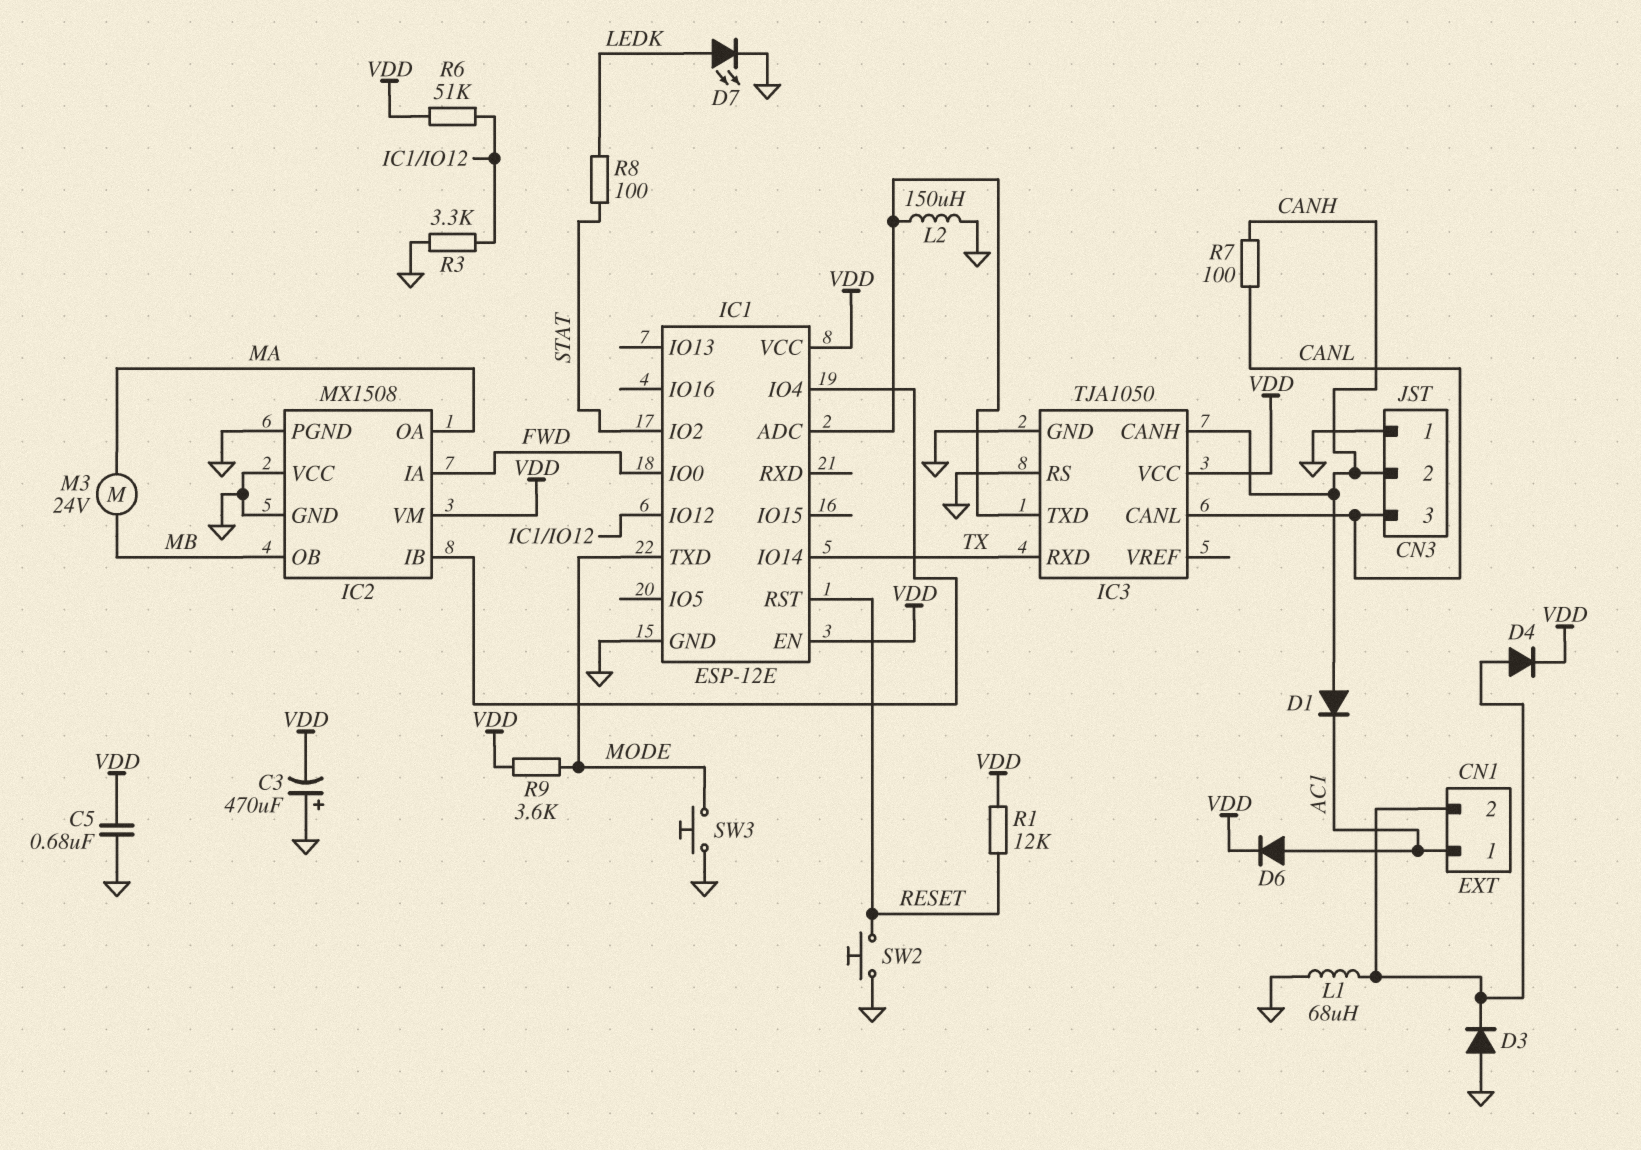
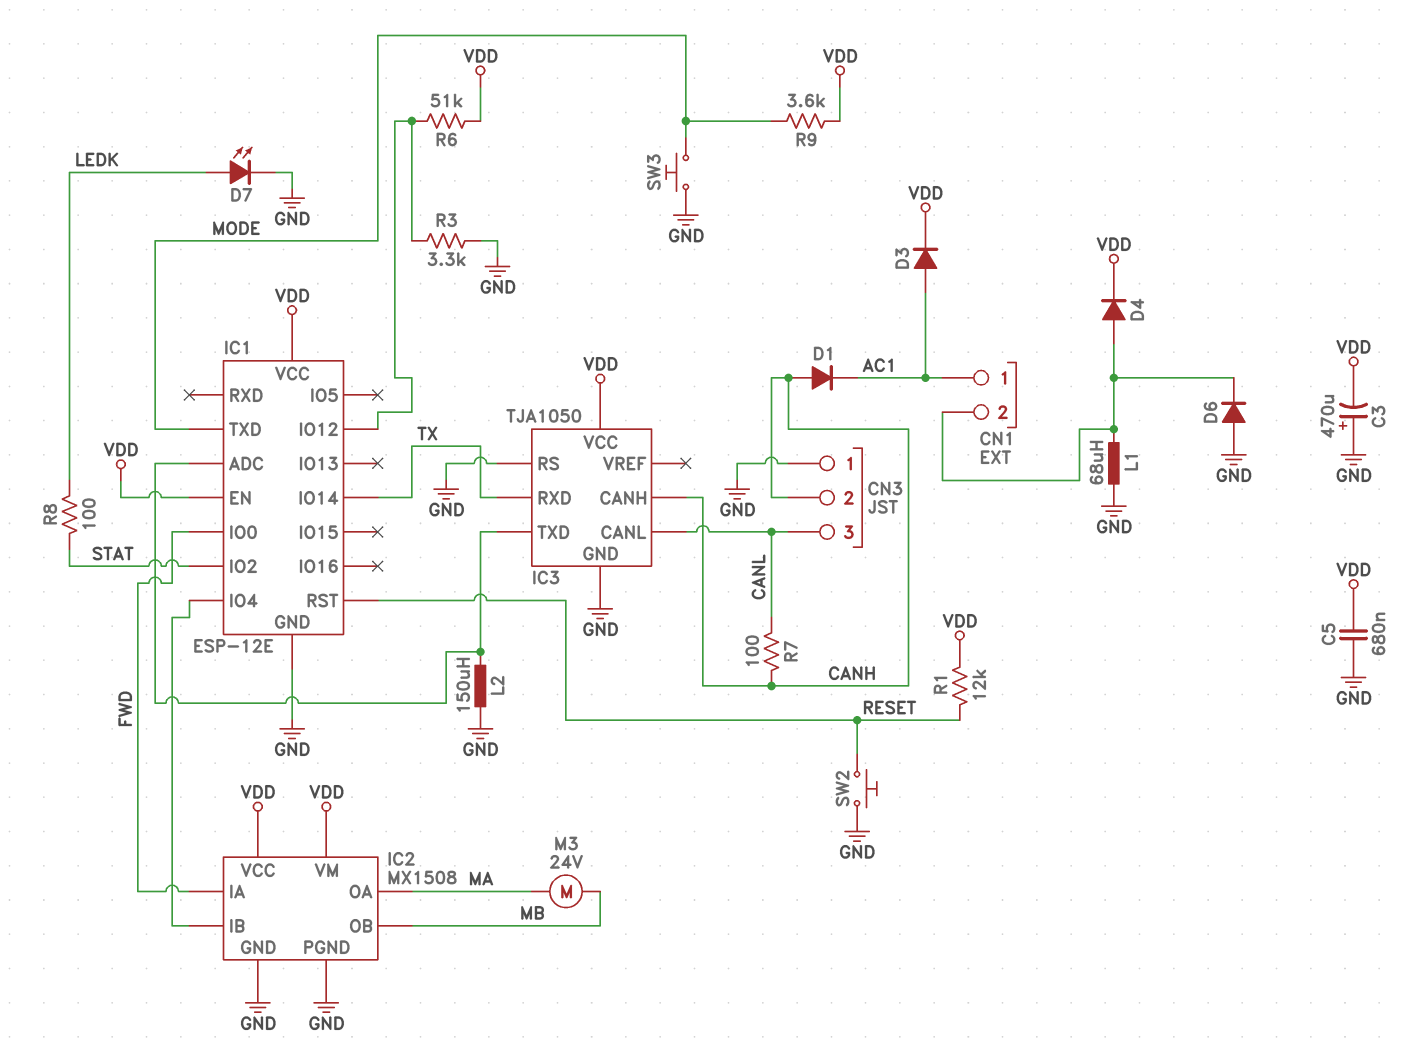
D3: diode (A GND, K CN1/2) -> diode (A AC1, K VDD)
D6: diode (A AC1, K VDD) -> diode (A GND, K CN1/2)
IC2 pin VCC: GND -> VDD

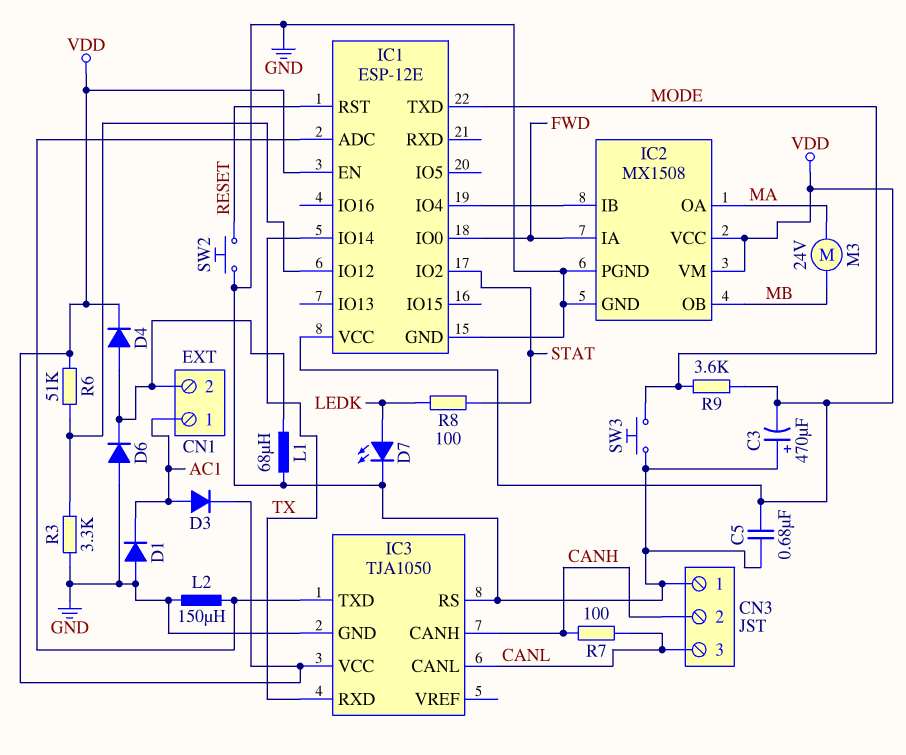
D1: diode (A CANH, K AC1) -> diode (A GND, K AC1)
R1: 12k (RESET, VDD) -> none

